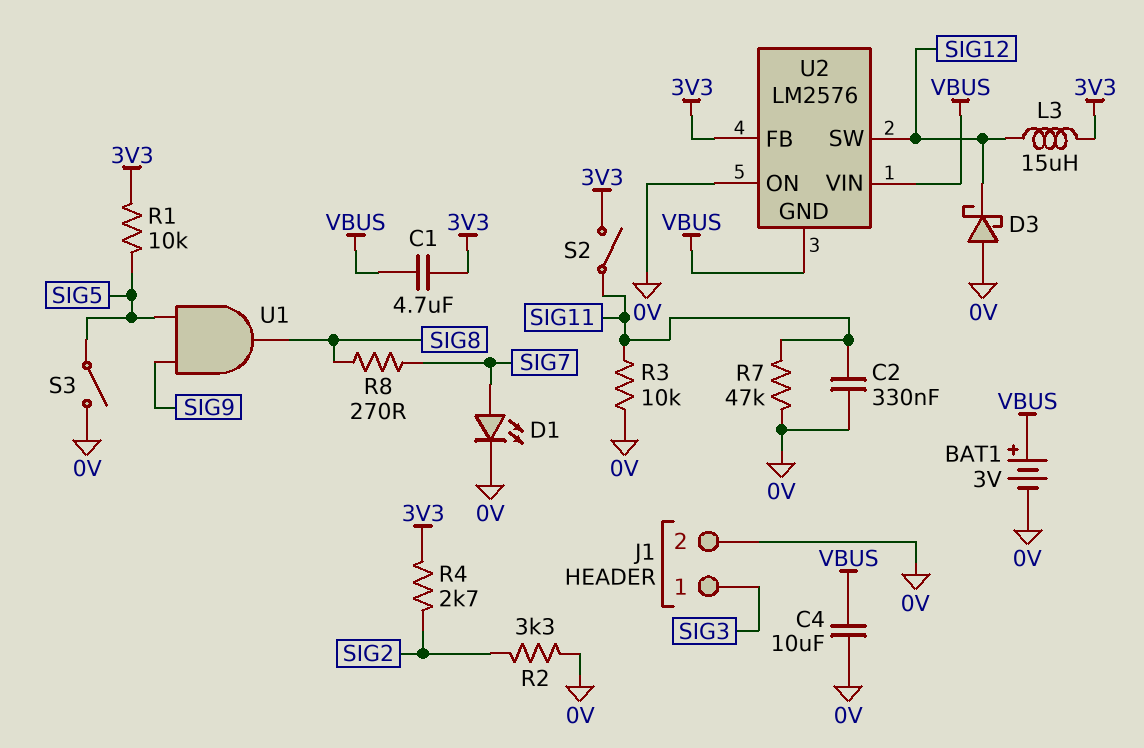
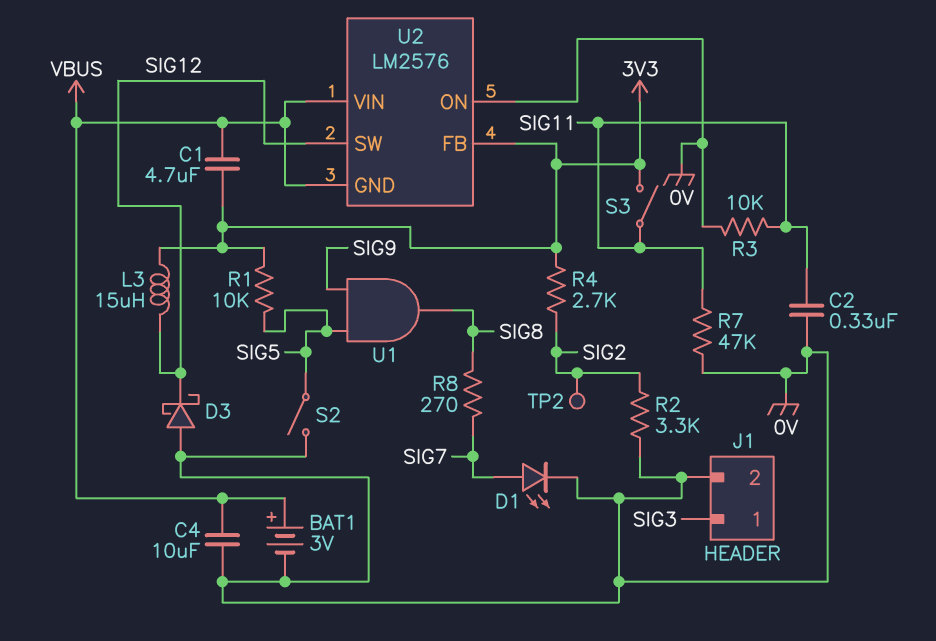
S2: switch (3V3, SIG11) -> switch (0V, SIG5)
S3: switch (0V, SIG5) -> switch (3V3, SIG11)
TP2: none -> test point (SIG2)

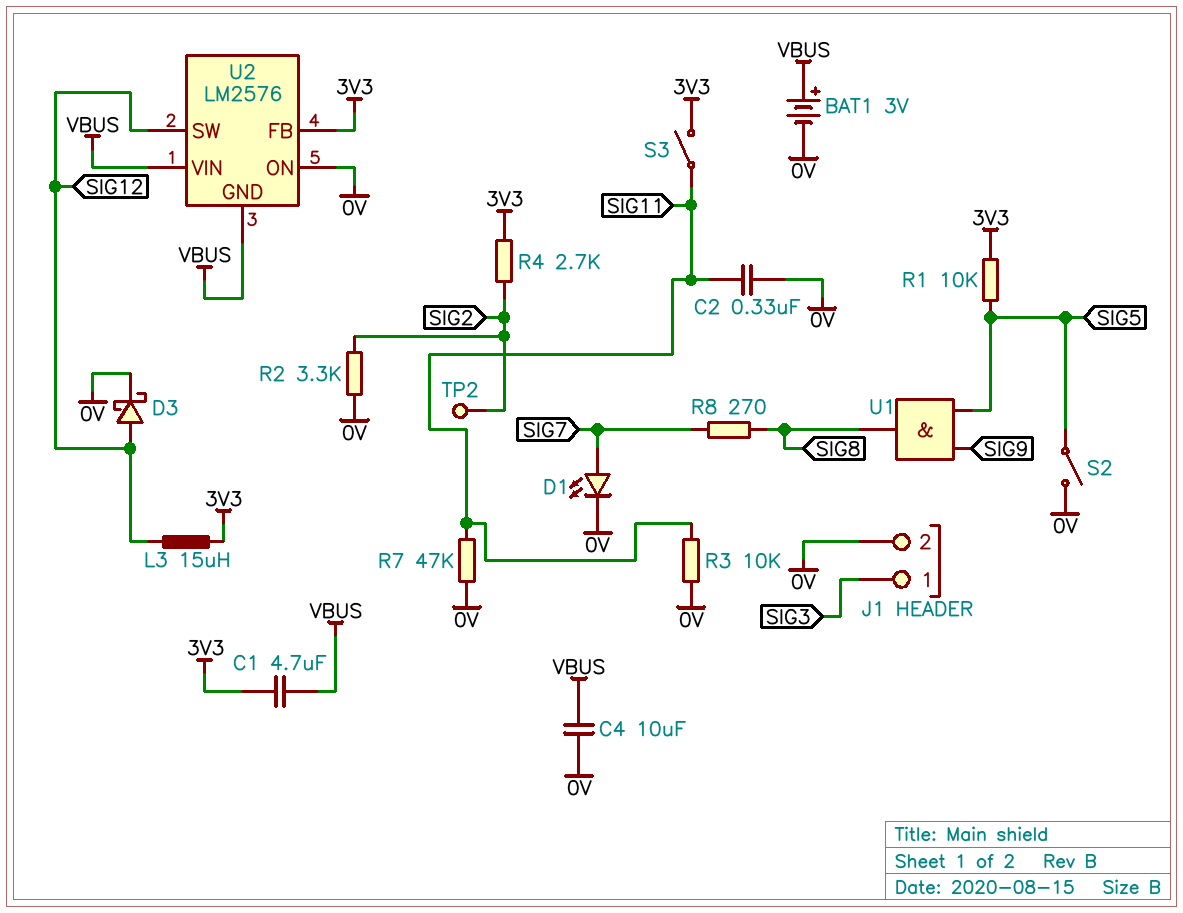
D3: schottky (A 0V, K SIG12) -> schottky (A SIG12, K 0V)

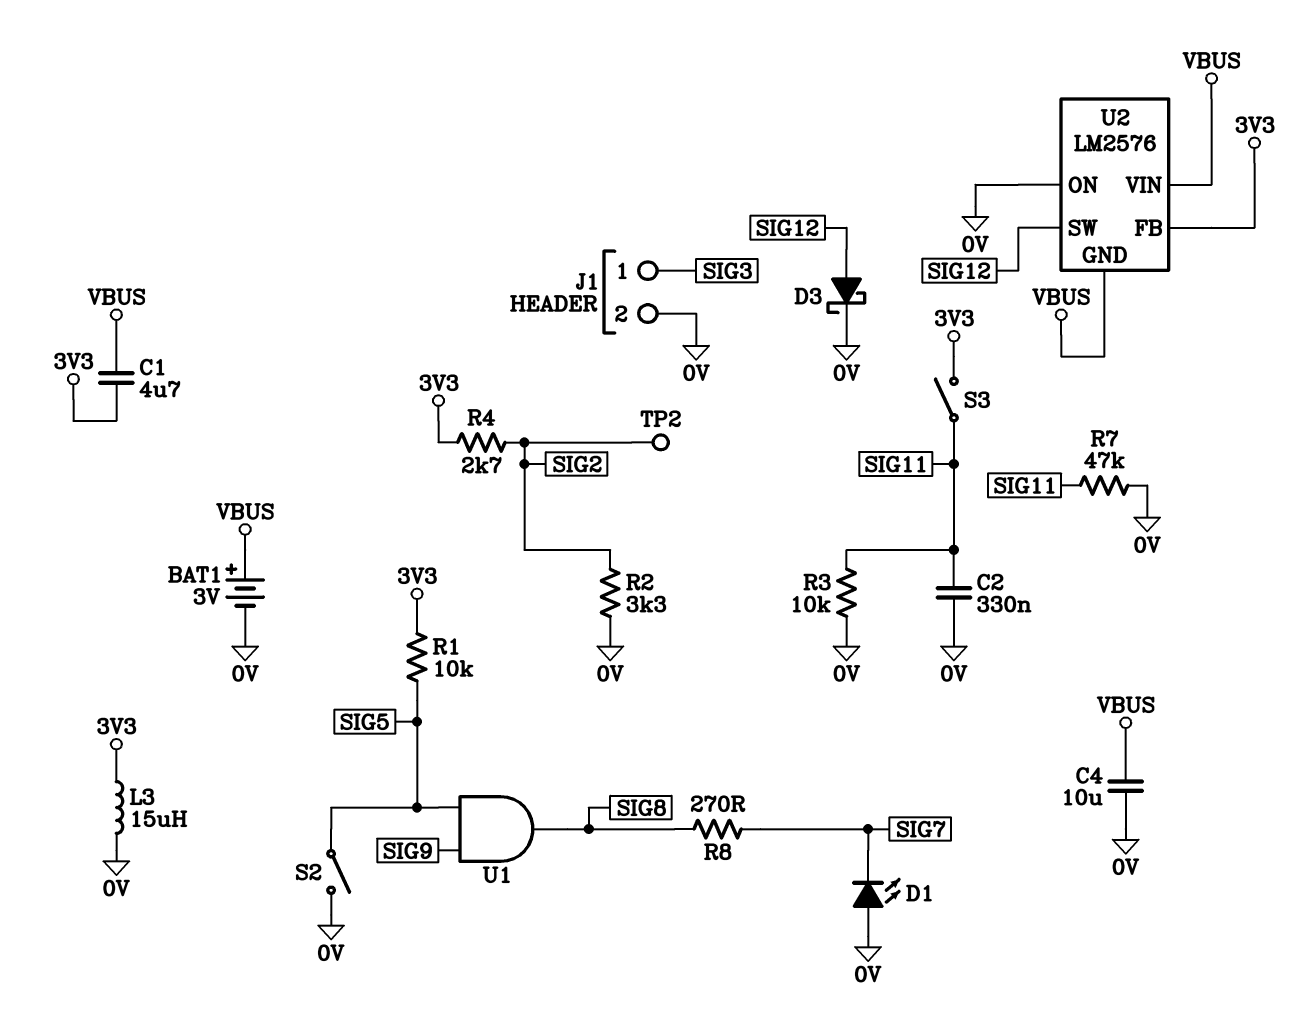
D1: LED (A SIG7, K 0V) -> LED (A 0V, K SIG7)
L3: 15uH (3V3, SIG12) -> 15uH (0V, 3V3)

